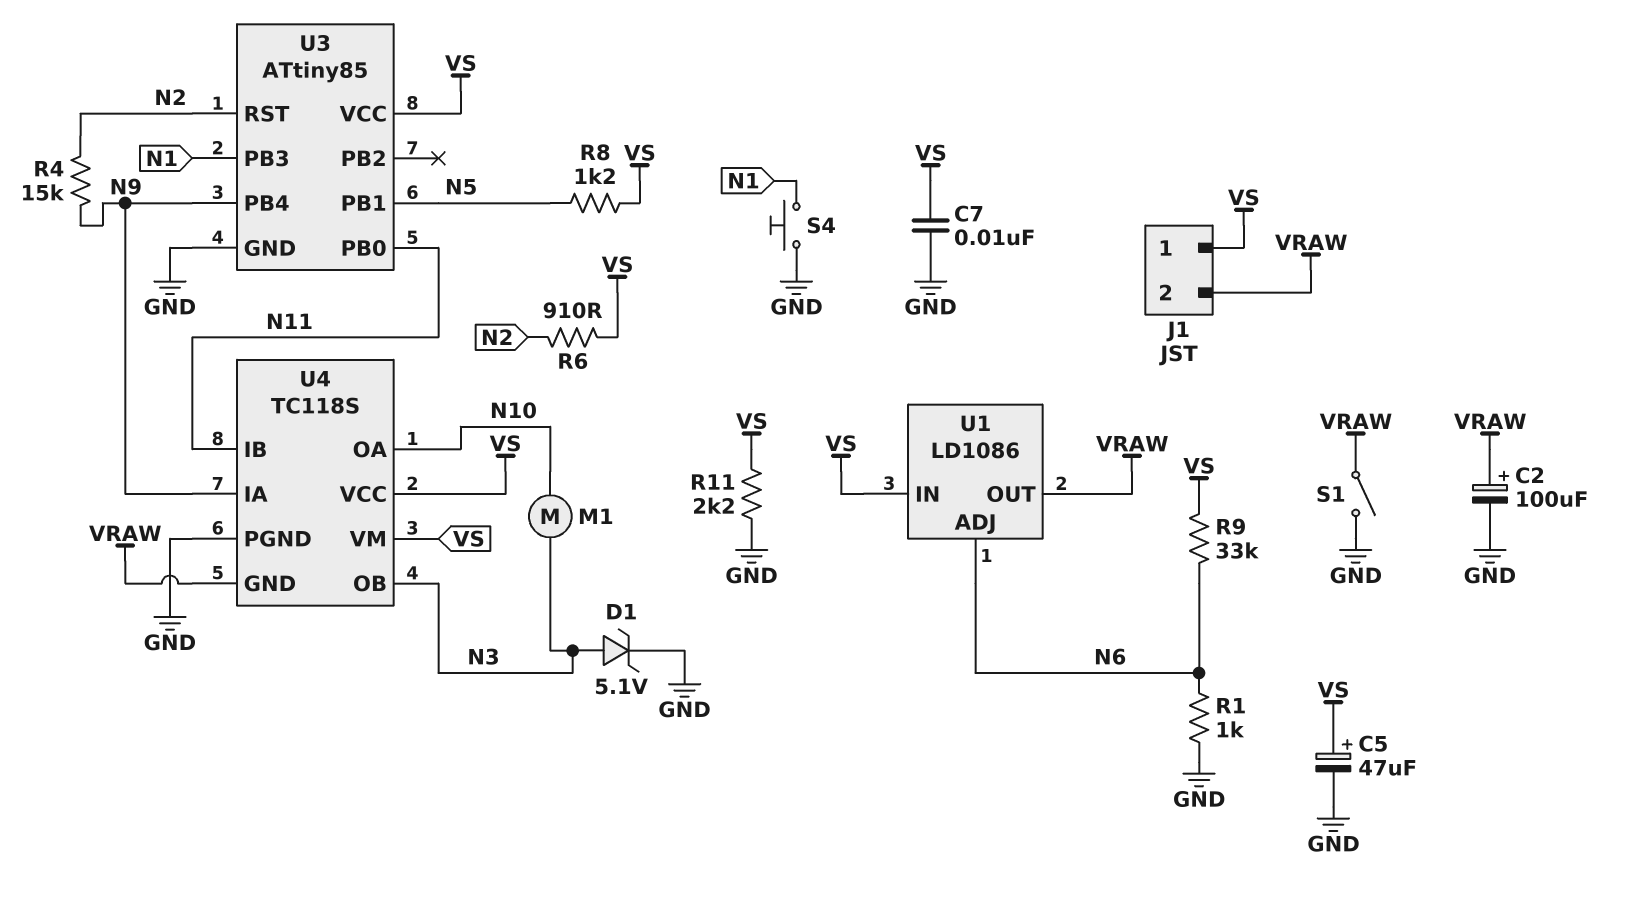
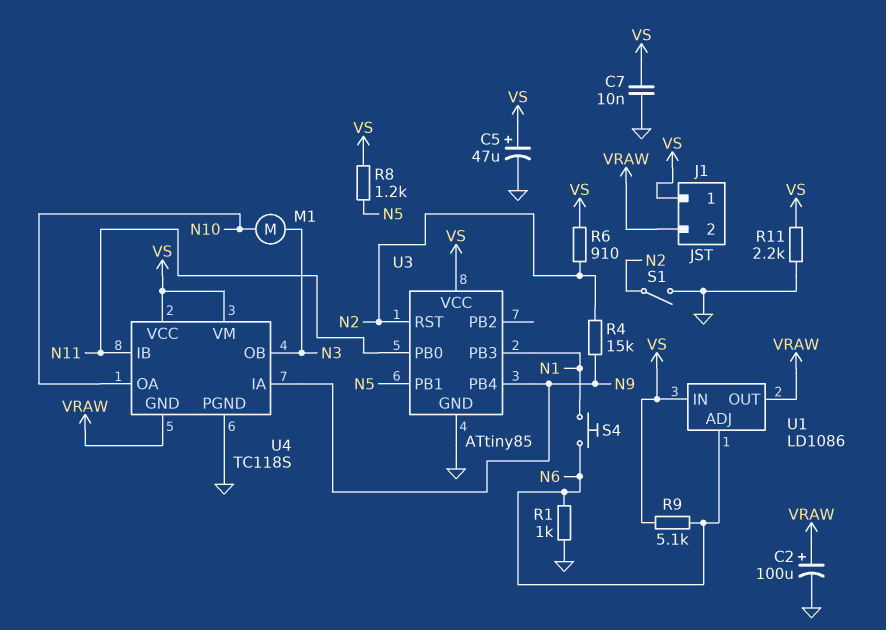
D1: zener 5.1V (A N3, K GND) -> none
R9: 33k (N6, VS) -> 5.1k (N6, VS)
S1: switch (GND, VRAW) -> switch (GND, N2)
S4: button (GND, N1) -> button (N1, N6)

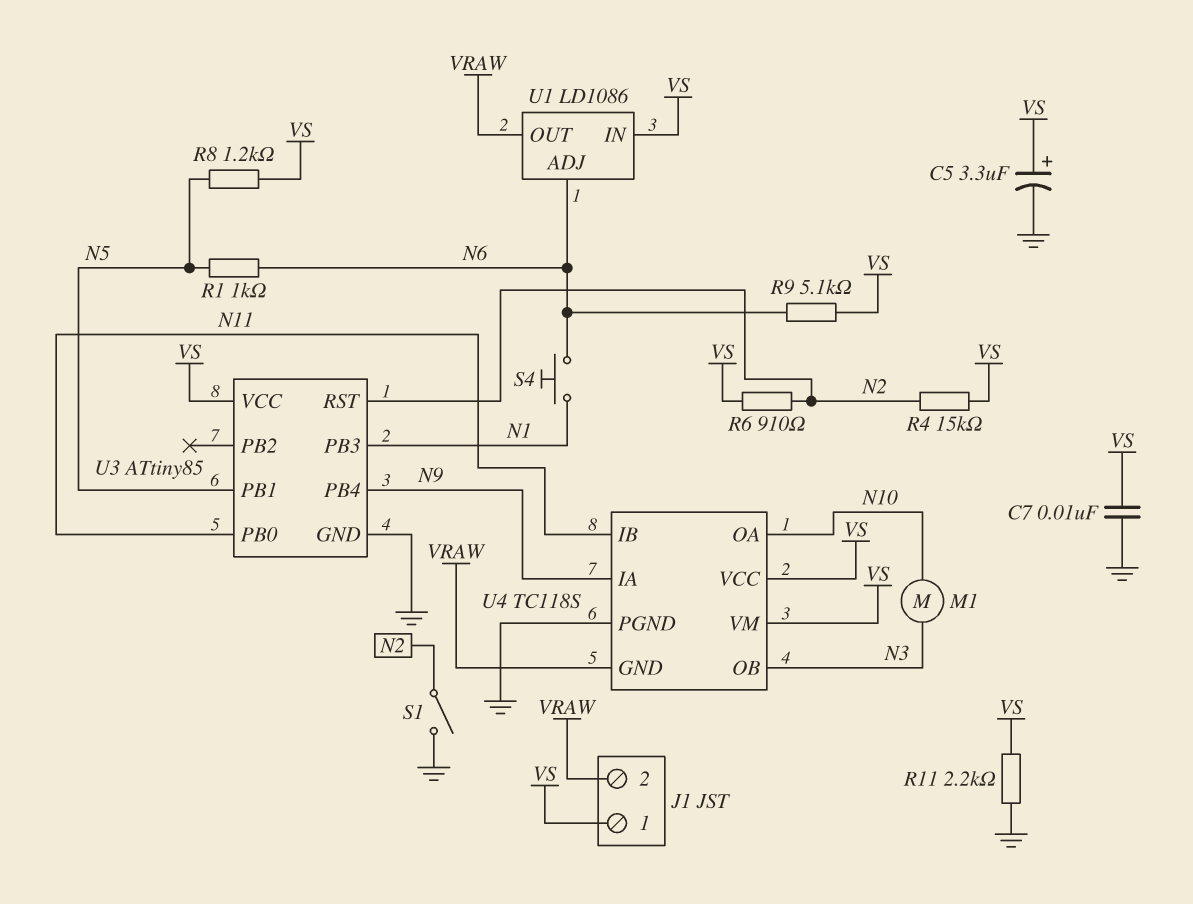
C2: 100uF (plus VRAW, minus GND) -> none
C5: 47uF (plus VS, minus GND) -> 3.3uF (plus VS, minus GND)
R1: 1k (GND, N6) -> 1k (N5, N6)
R4: 15k (N2, N9) -> 15k (N2, VS)

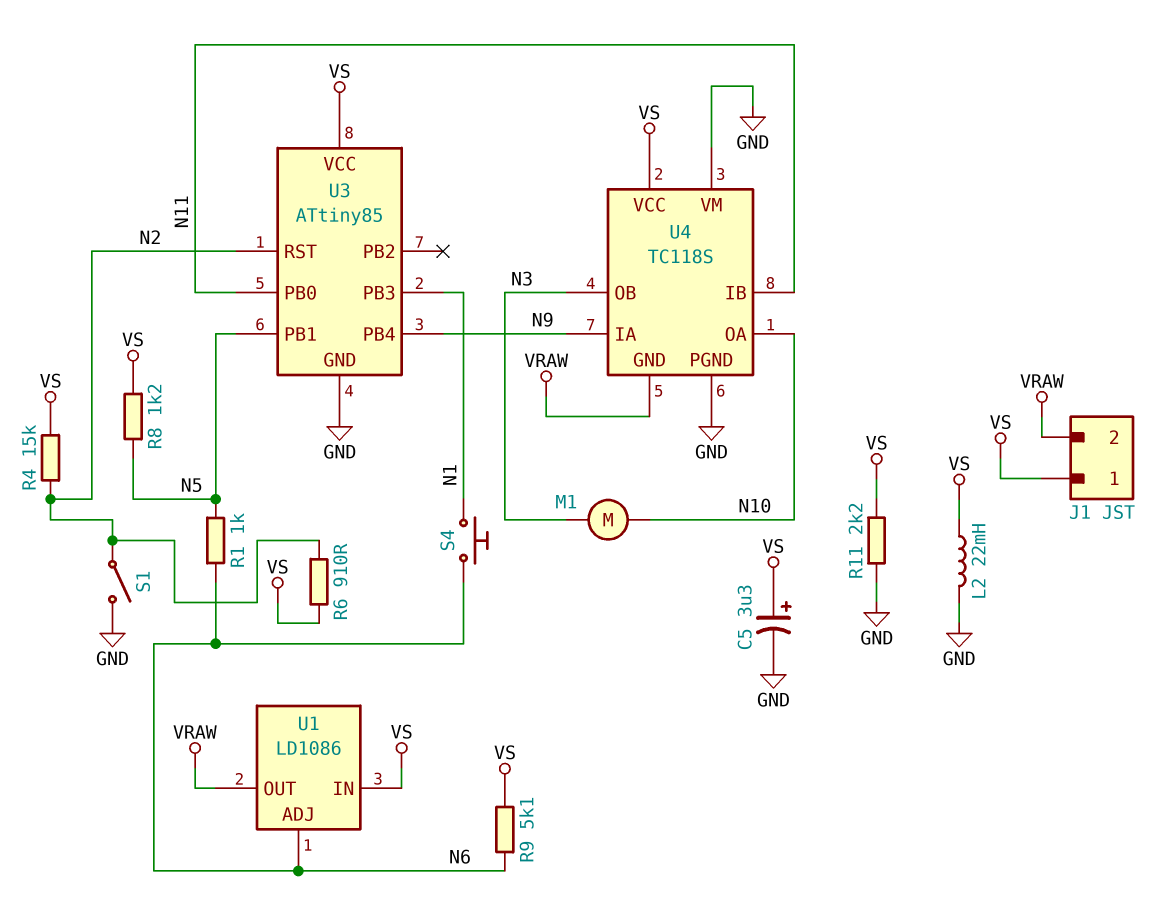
C7: 10nF (GND, VS) -> none
L2: none -> 22mH (GND, VS)
U4 pin VM: VS -> GND

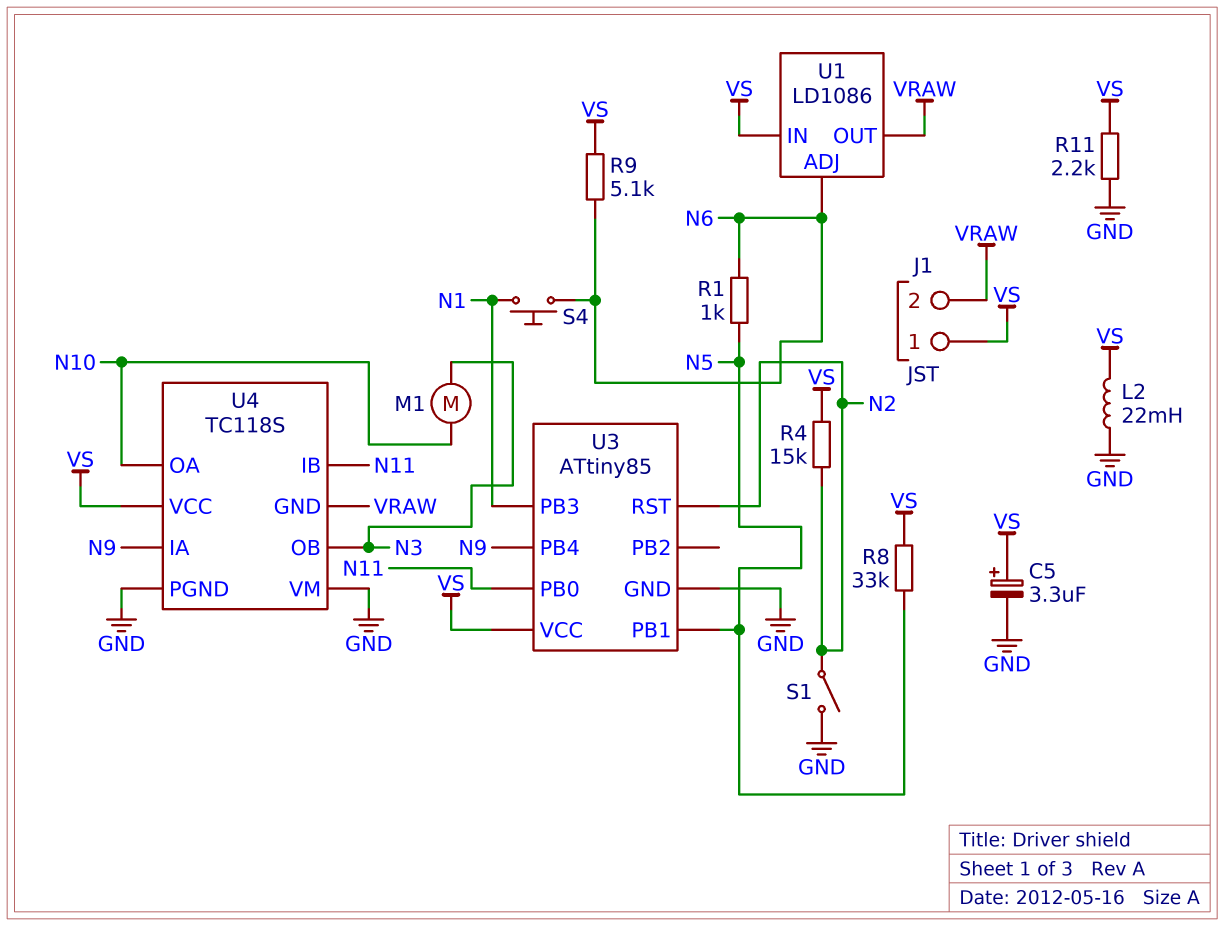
R6: 910 (N2, VS) -> none
R8: 1.2k (N5, VS) -> 33k (N5, VS)

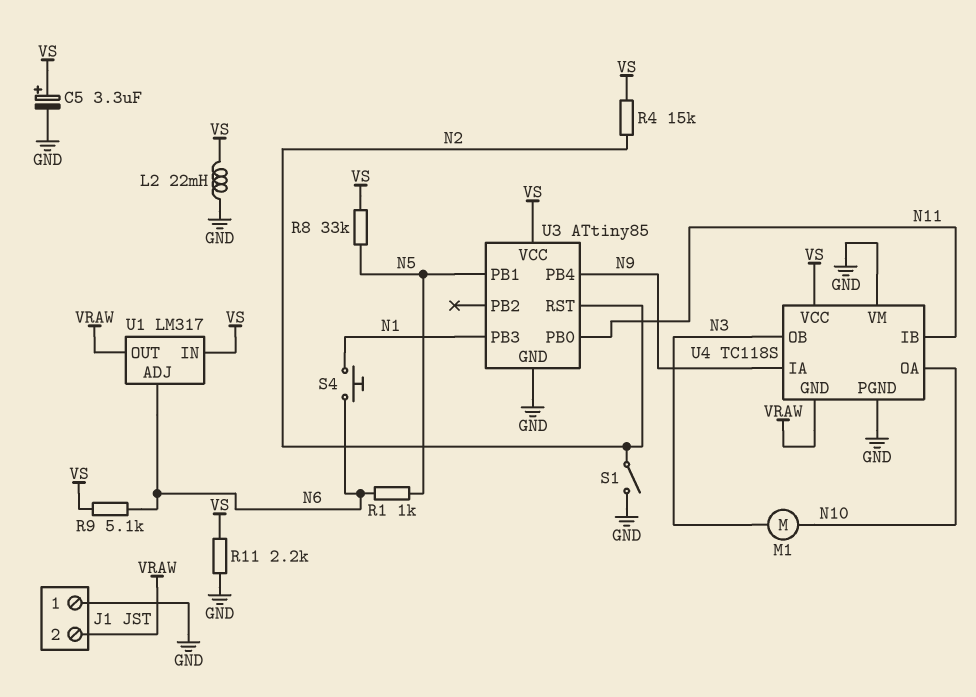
J1 pin 1: VS -> GND
U1: LD1086 -> LM317

